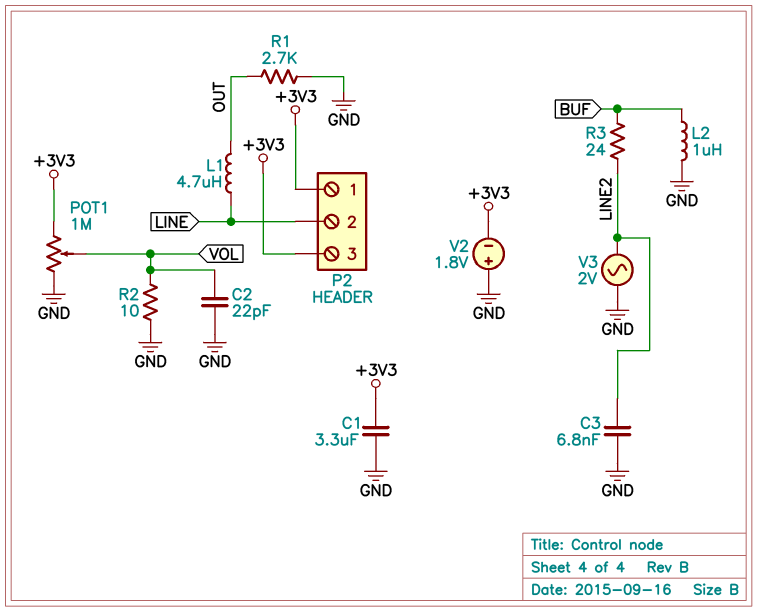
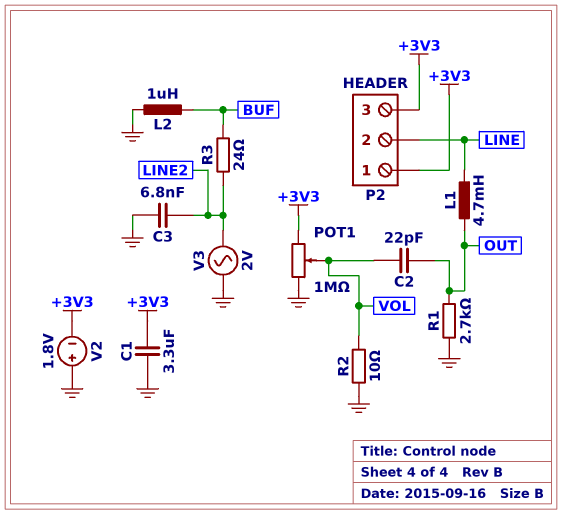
C2: 22pF (GND, VOL) -> 22pF (OUT, VOL)
L1: 4.7uH (LINE, OUT) -> 4.7mH (LINE, OUT)

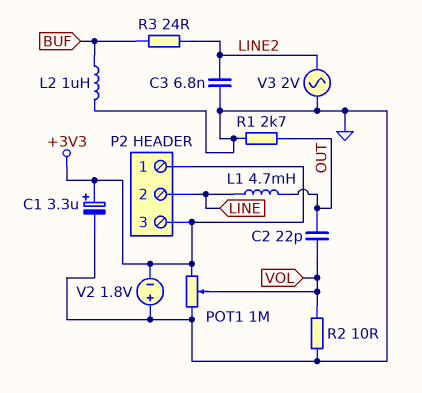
C1: 3.3uF (+3V3, GND) -> 3.3uF (plus +3V3, minus GND)

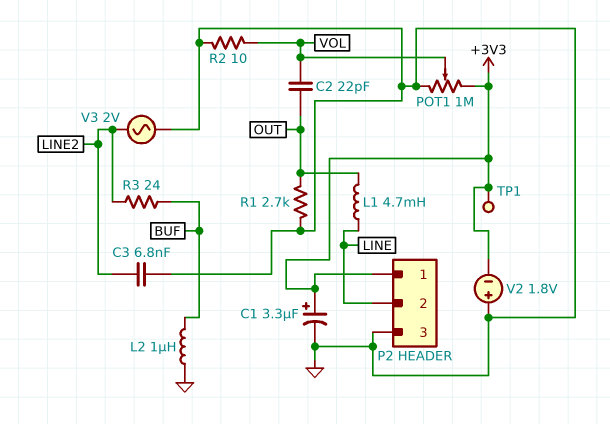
P2 pin 3: +3V3 -> GND
TP1: none -> test point (+3V3)

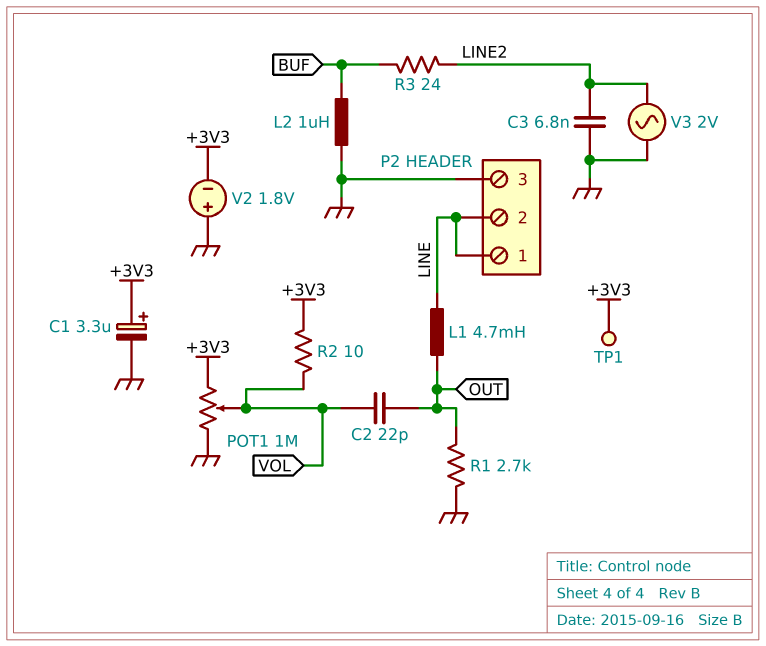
P2 pin 1: +3V3 -> LINE
R2: 10 (GND, VOL) -> 10 (+3V3, VOL)

